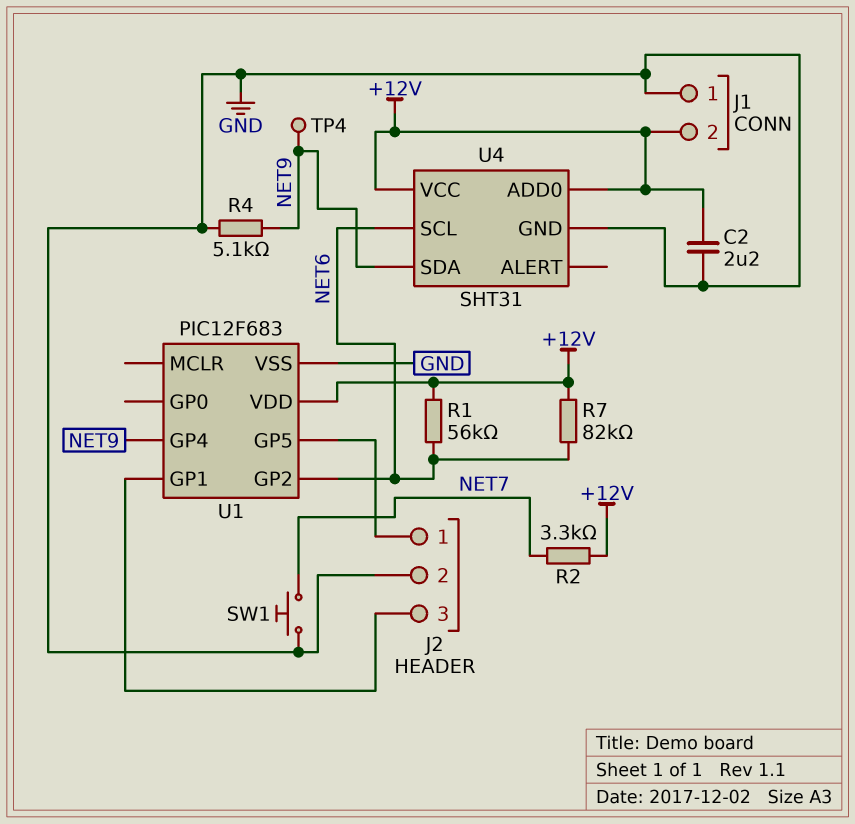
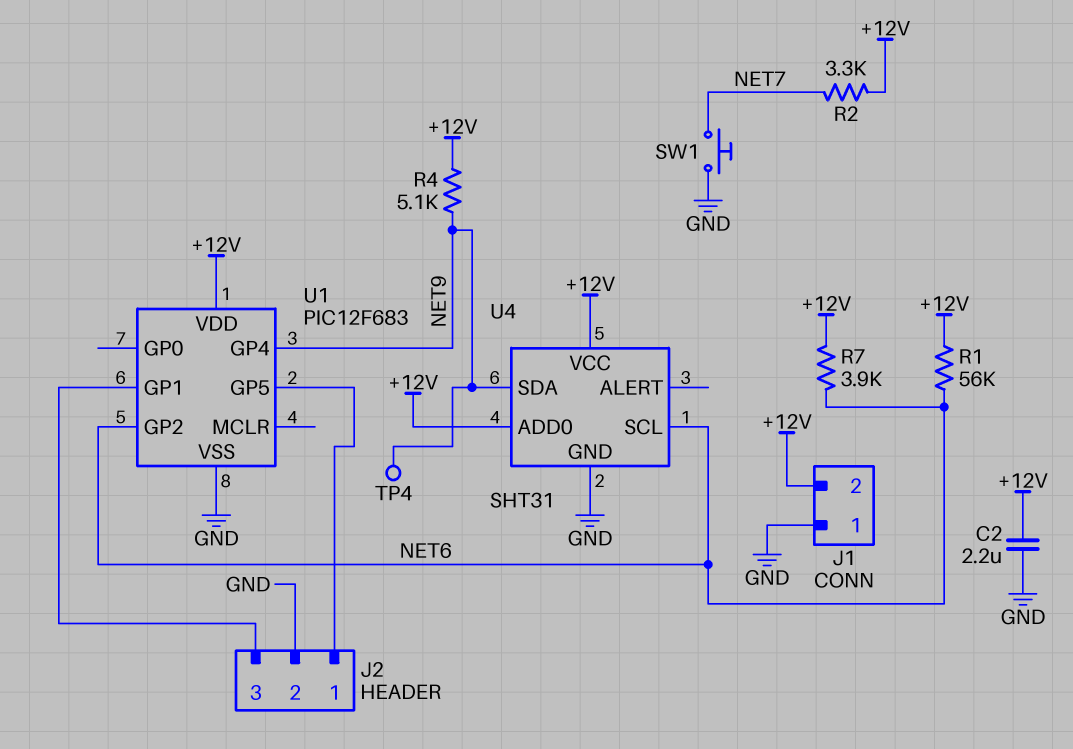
R4: 5.1k (GND, NET9) -> 5.1k (+12V, NET9)
R7: 82k (+12V, NET6) -> 3.9k (+12V, NET6)

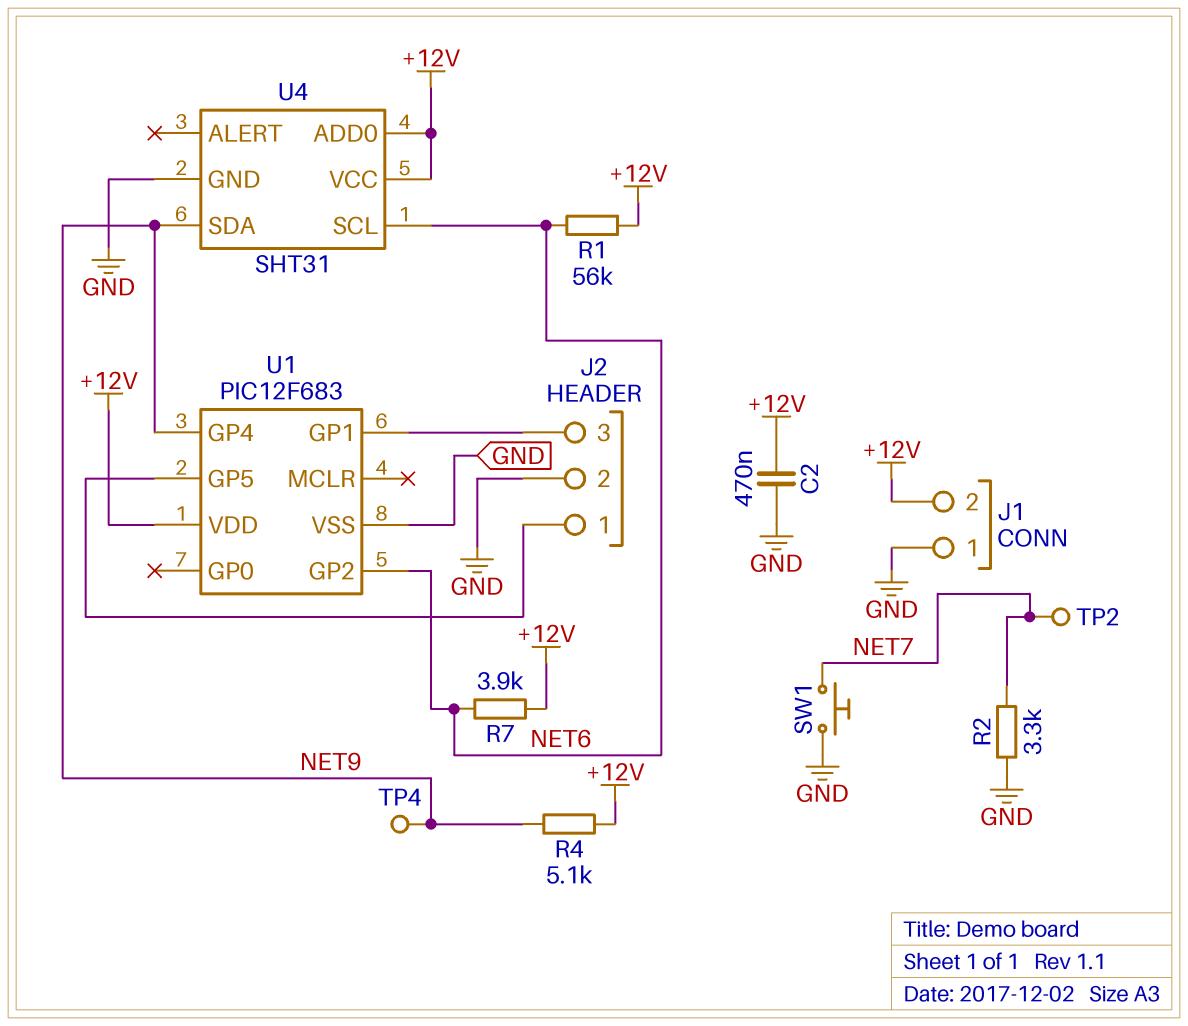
C2: 2.2uF (+12V, GND) -> 470nF (+12V, GND)
R2: 3.3k (+12V, NET7) -> 3.3k (GND, NET7)
TP2: none -> test point (NET7)

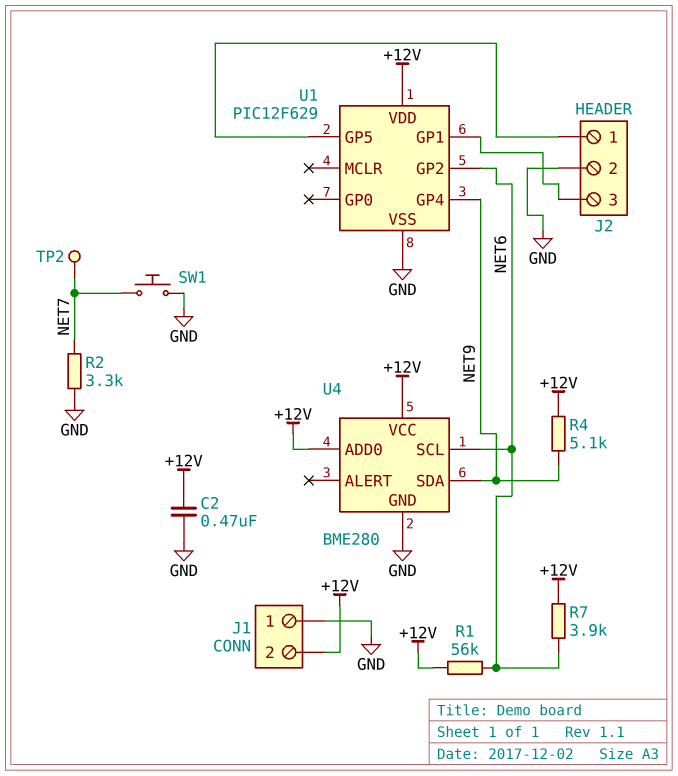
TP4: test point (NET9) -> none
U1: PIC12F683 -> PIC12F629
U4: SHT31 -> BME280

